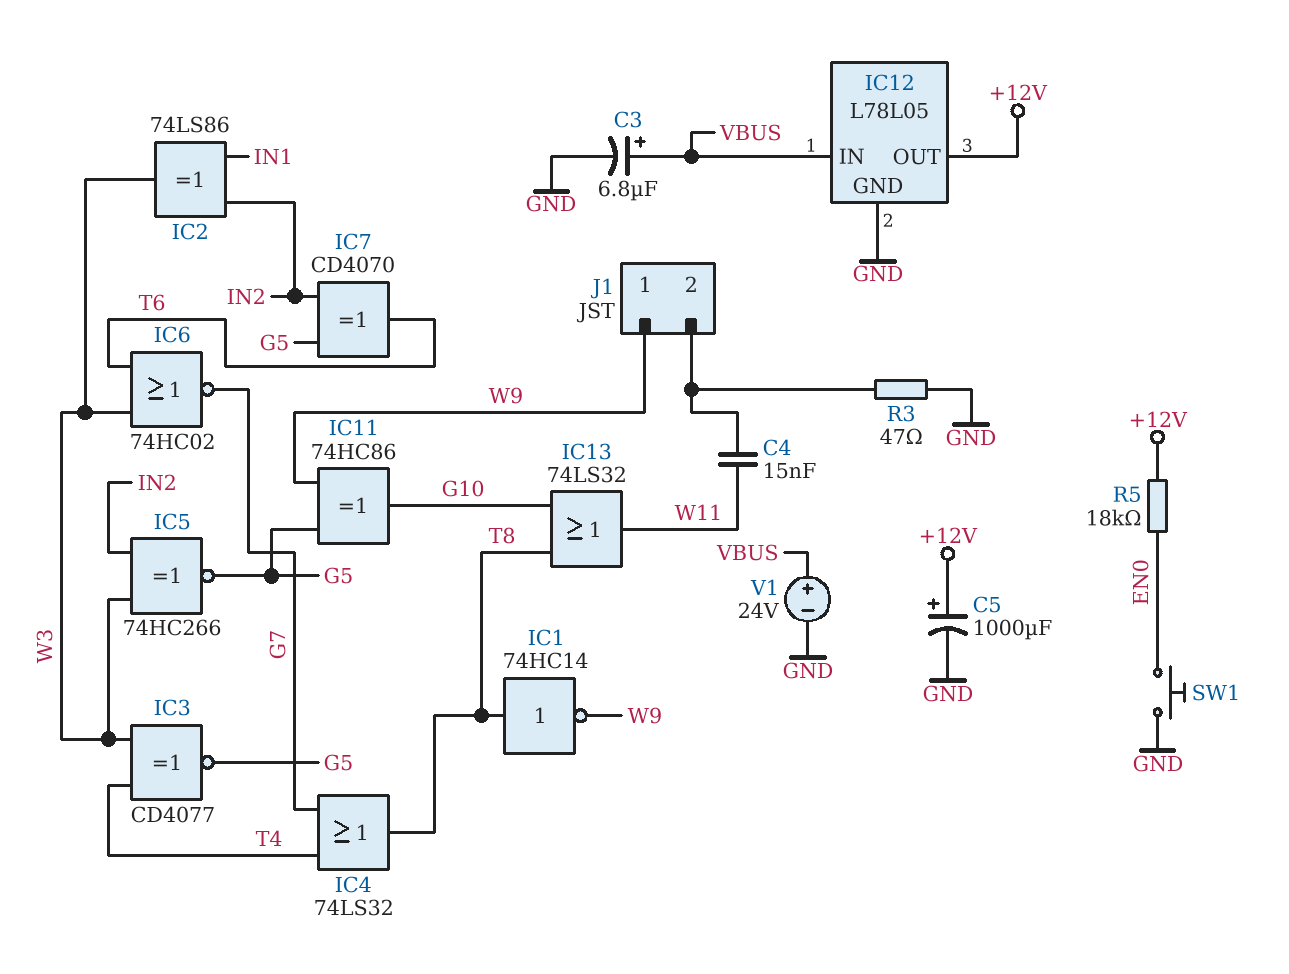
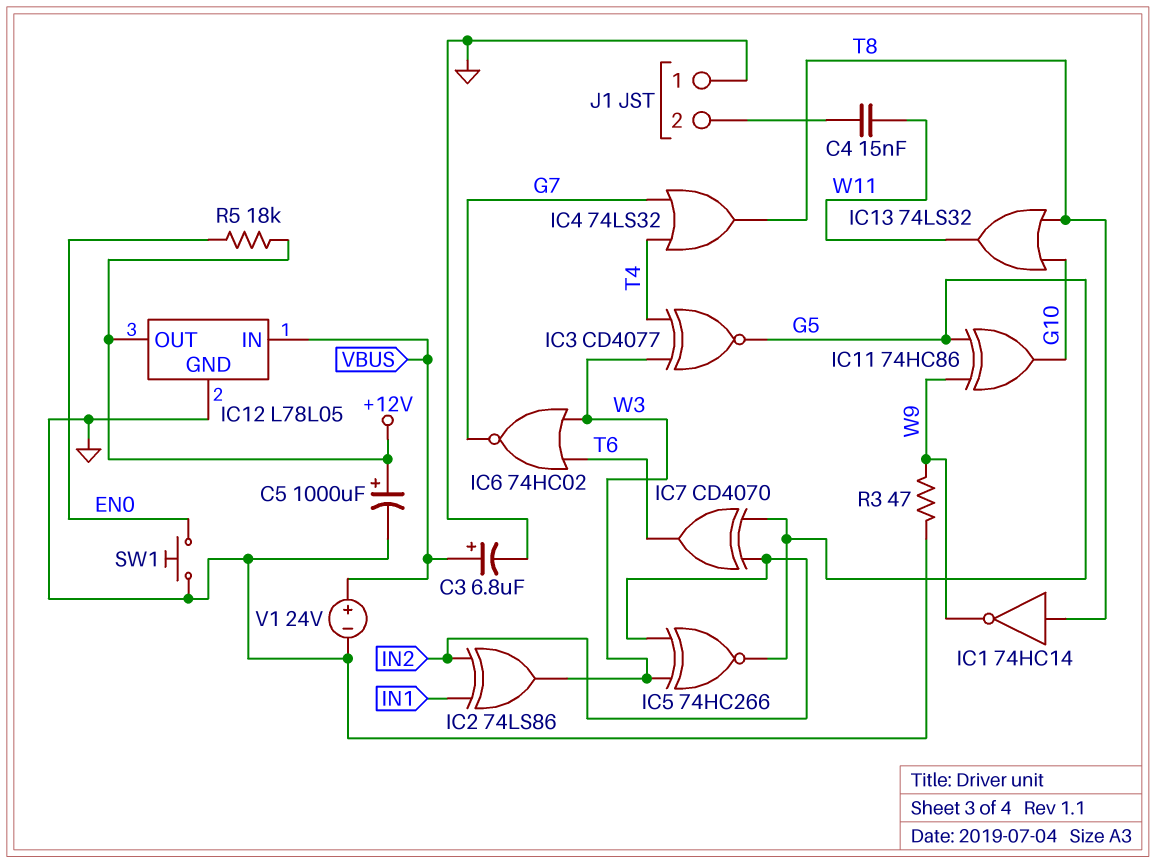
J1 pin 1: W9 -> GND
R3: 47 (GND, J1/2) -> 47 (GND, W9)

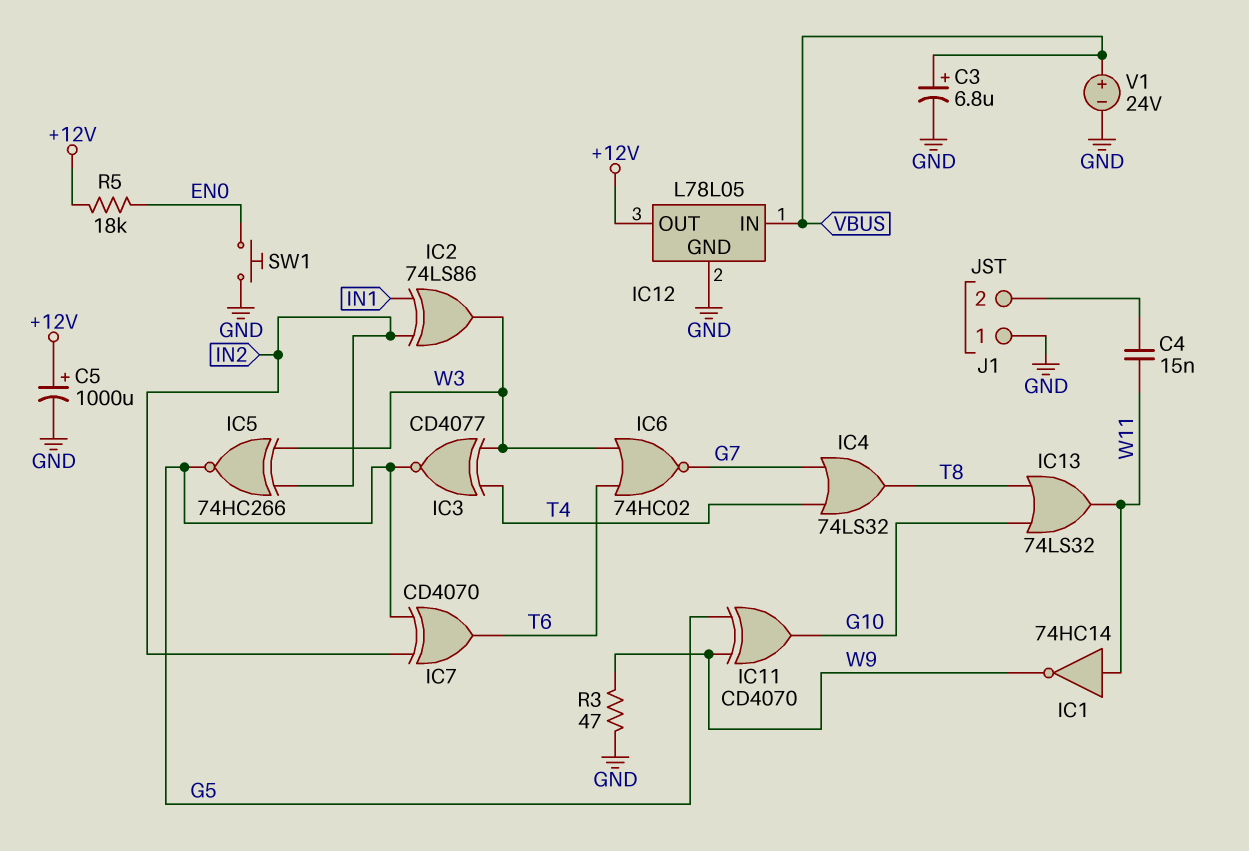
IC1: NOT 74HC14 (in T8, out W9) -> NOT 74HC14 (in W11, out W9)
IC11: XOR 74HC86 (in G5, in W9, out G10) -> XOR CD4070 (in G5, in W9, out G10)

